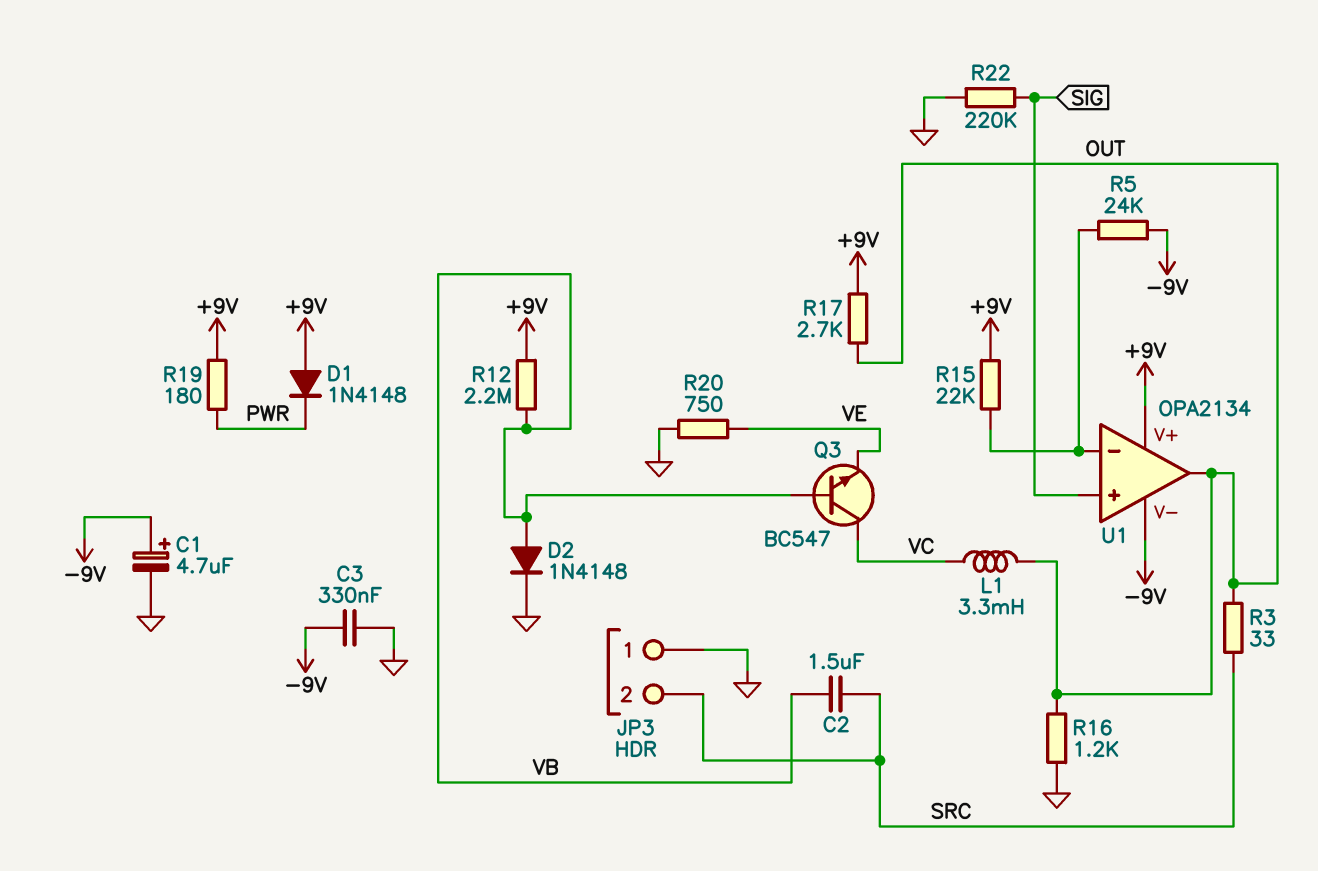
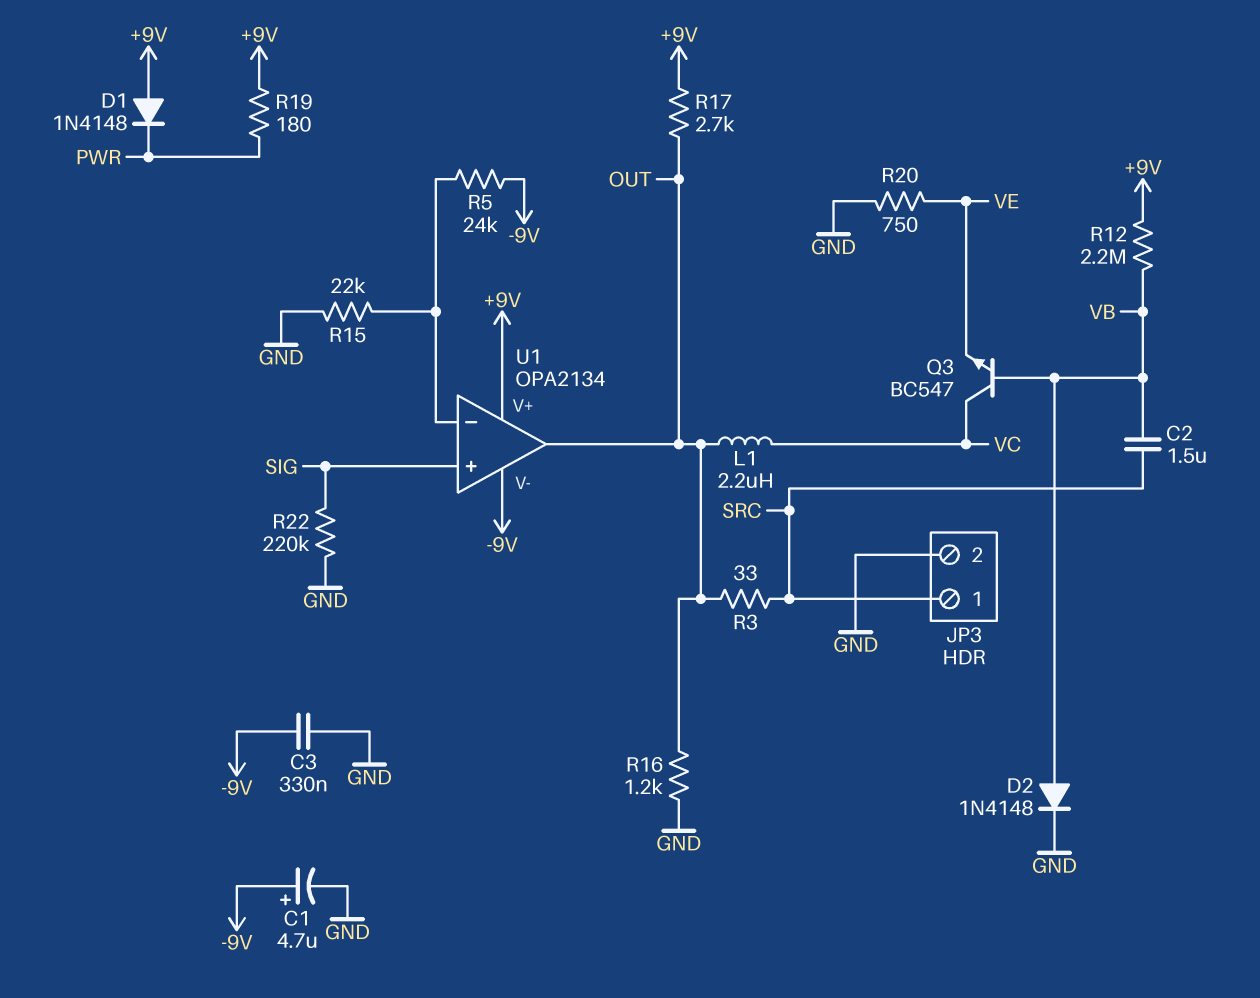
JP3 pin 1: GND -> SRC
JP3 pin 2: SRC -> GND
L1: 3.3mH (OUT, VC) -> 2.2uH (OUT, VC)
R15: 22k (+9V, U1/in-) -> 22k (GND, U1/in-)

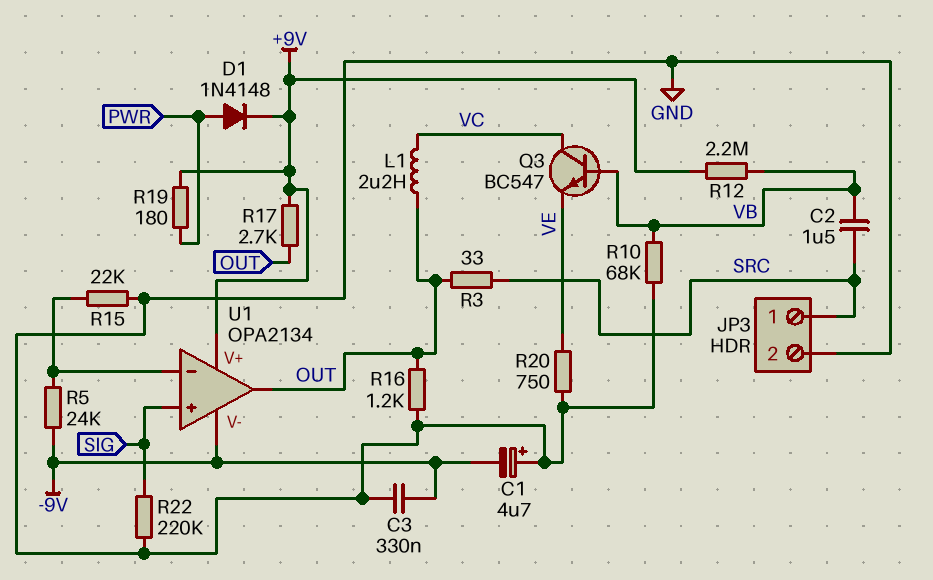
C1: 4.7uF (plus -9V, minus GND) -> 4.7uF (plus GND, minus -9V)
D1: diode 1N4148 (A +9V, K PWR) -> diode 1N4148 (A PWR, K +9V)
D2: diode 1N4148 (A VB, K GND) -> none
R10: none -> 68k (GND, VB)

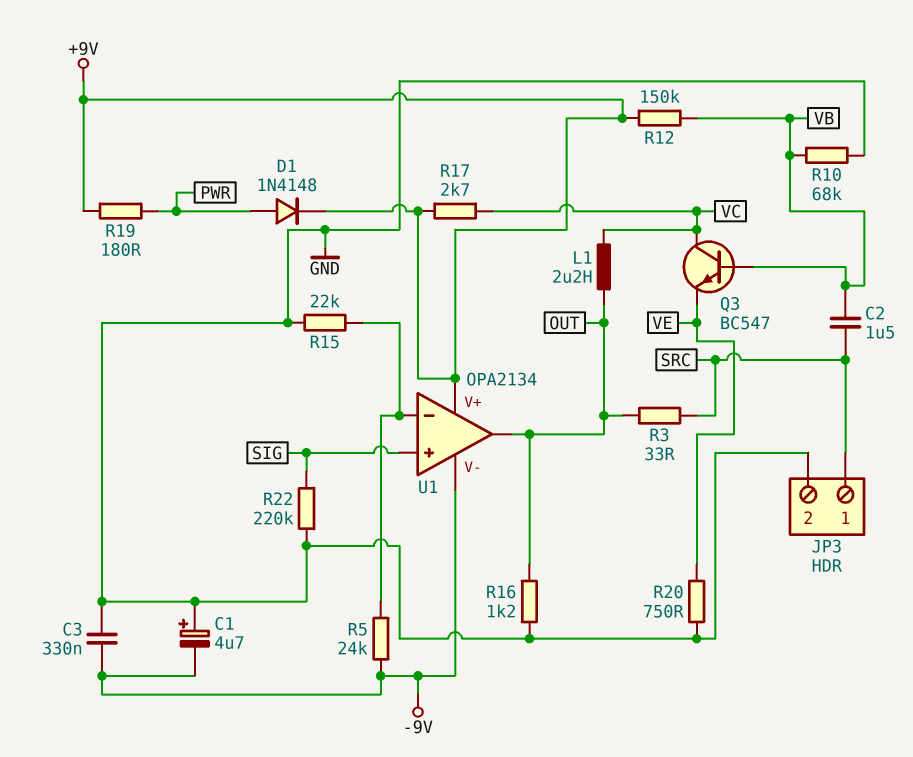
R12: 2.2M (+9V, VB) -> 150k (+9V, VB)
R17: 2.7k (+9V, OUT) -> 2.7k (+9V, VC)

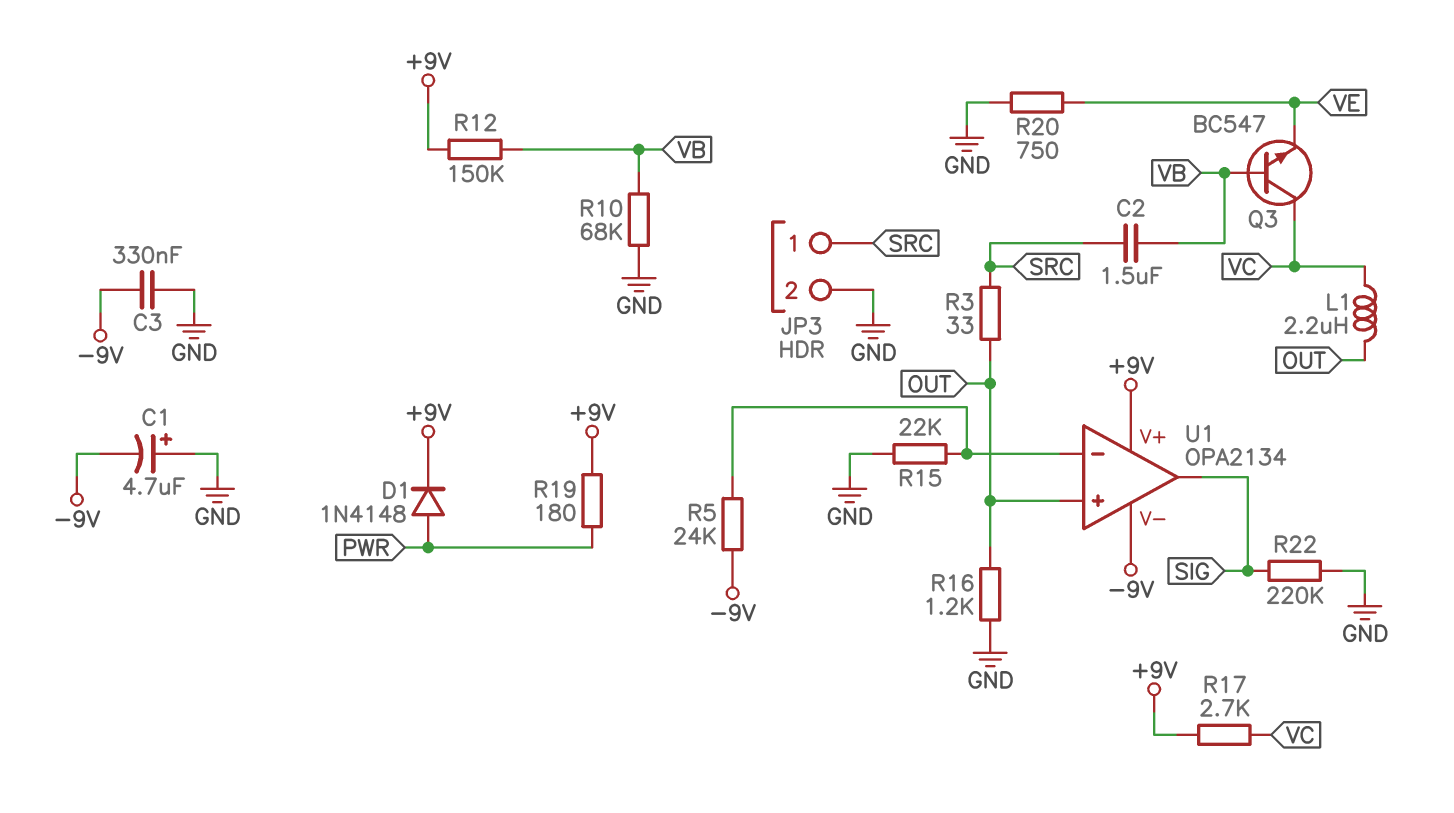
U1 pin in+: SIG -> OUT
U1 pin out: OUT -> SIG

